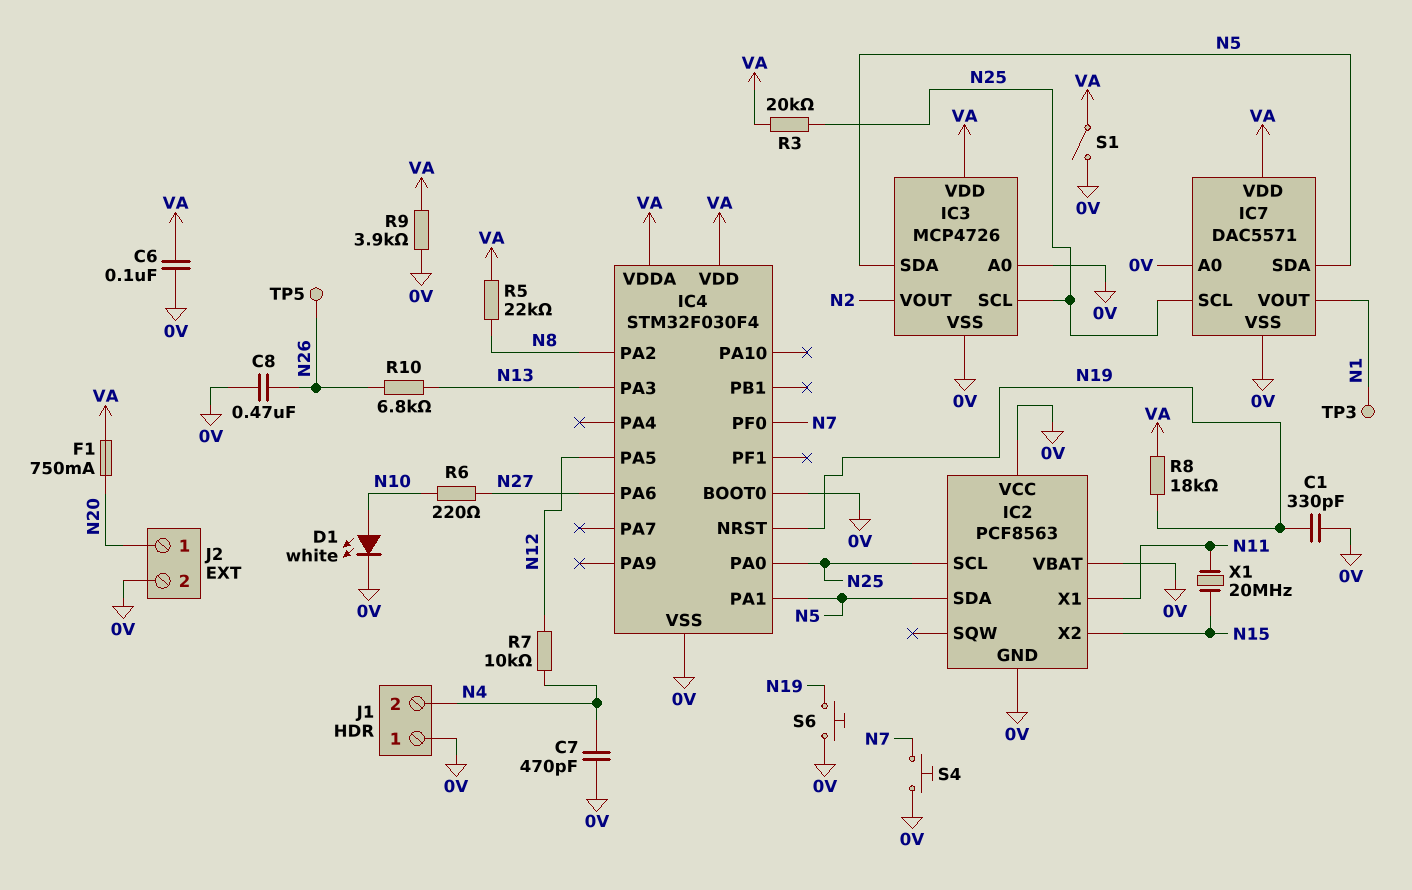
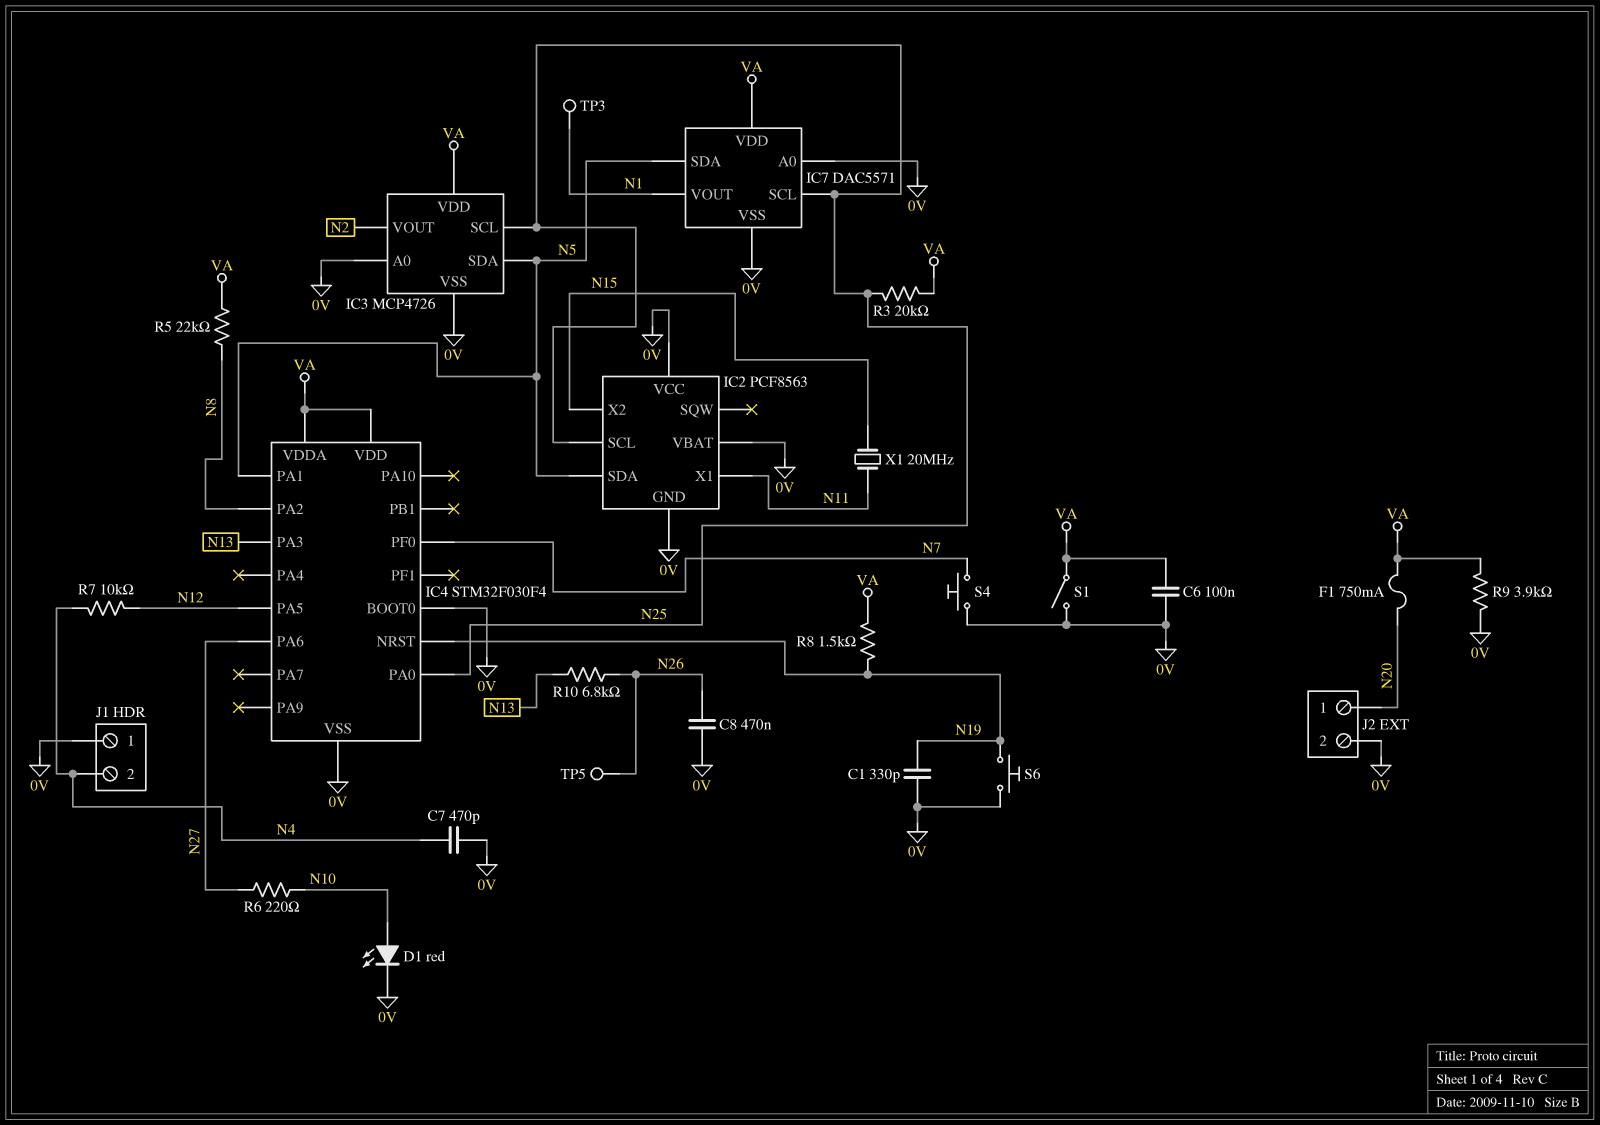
D1: LED white (A N10, K 0V) -> LED red (A N10, K 0V)
R8: 18k (N19, VA) -> 1.5k (N19, VA)

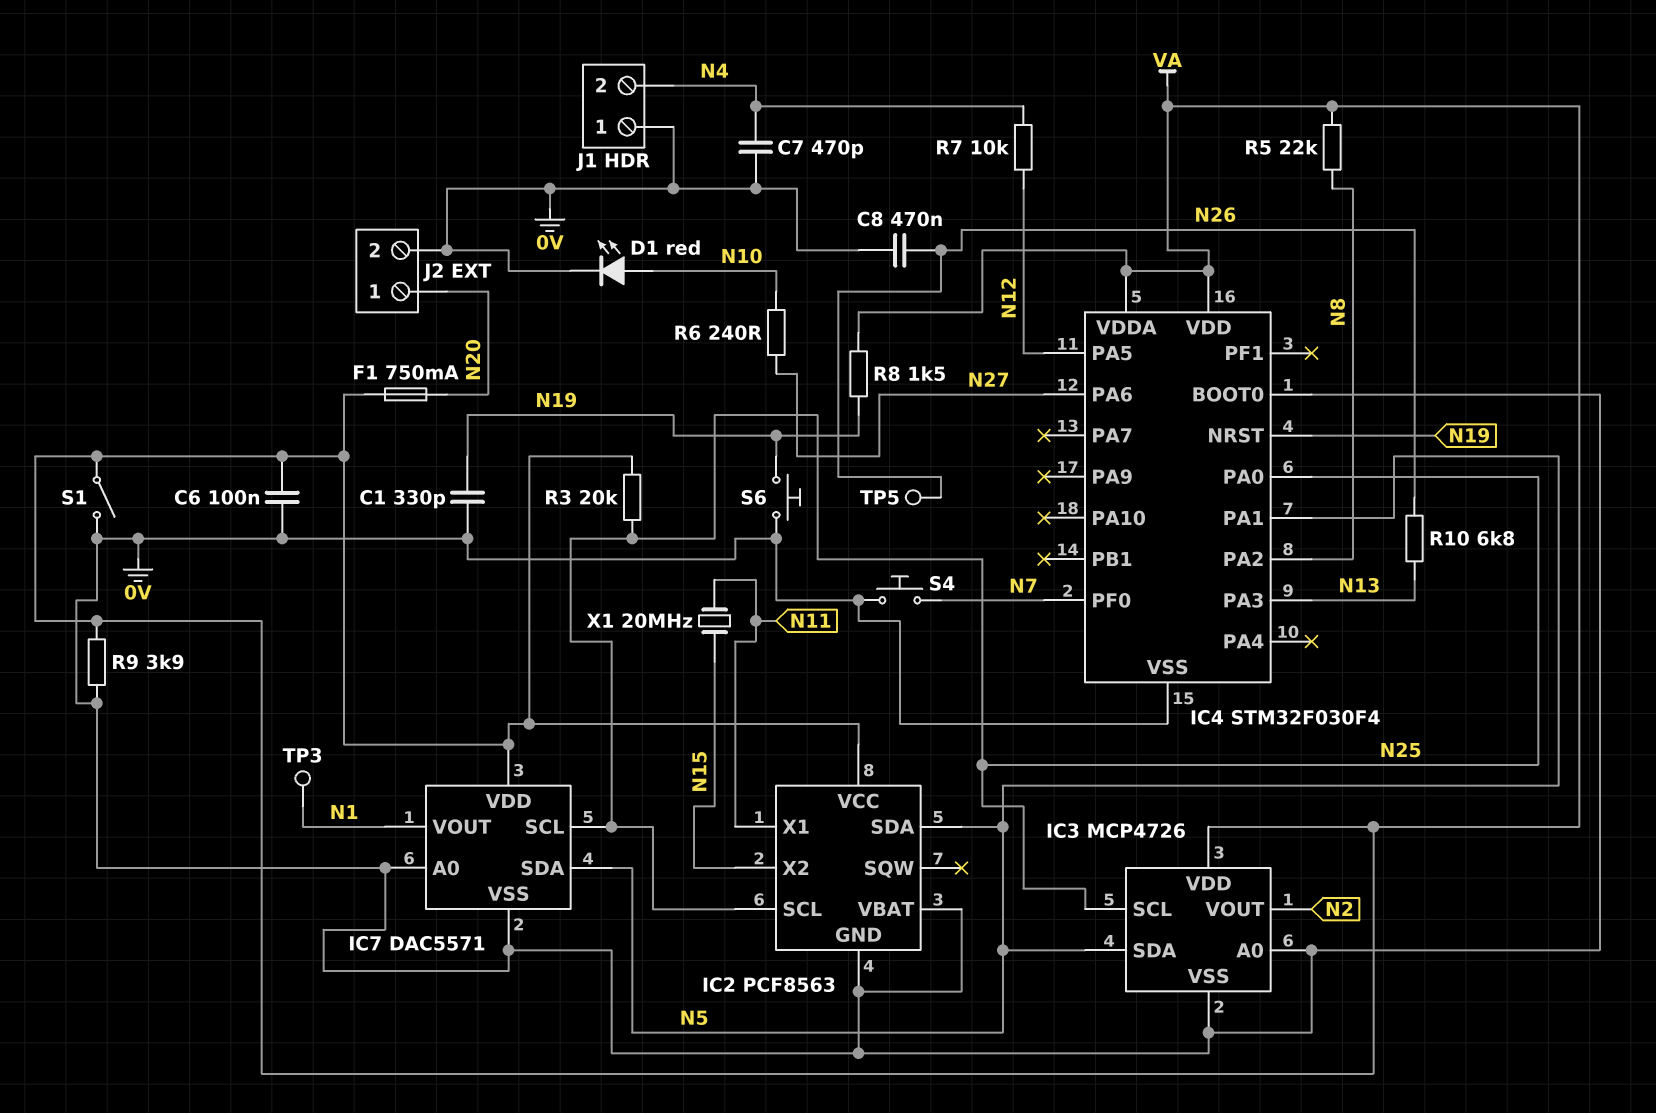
IC2 pin VCC: 0V -> VA
R6: 220 (N10, N27) -> 240 (N10, N27)

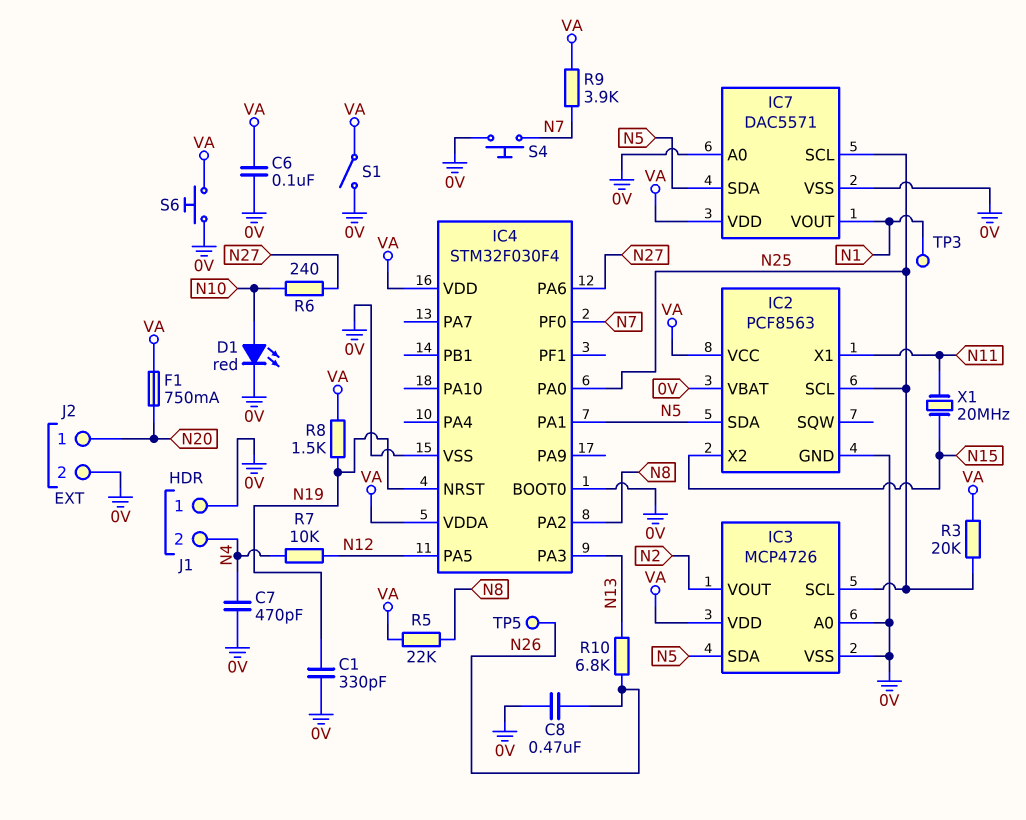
R9: 3.9k (0V, VA) -> 3.9k (N7, VA)
S6: button (0V, N19) -> button (0V, VA)

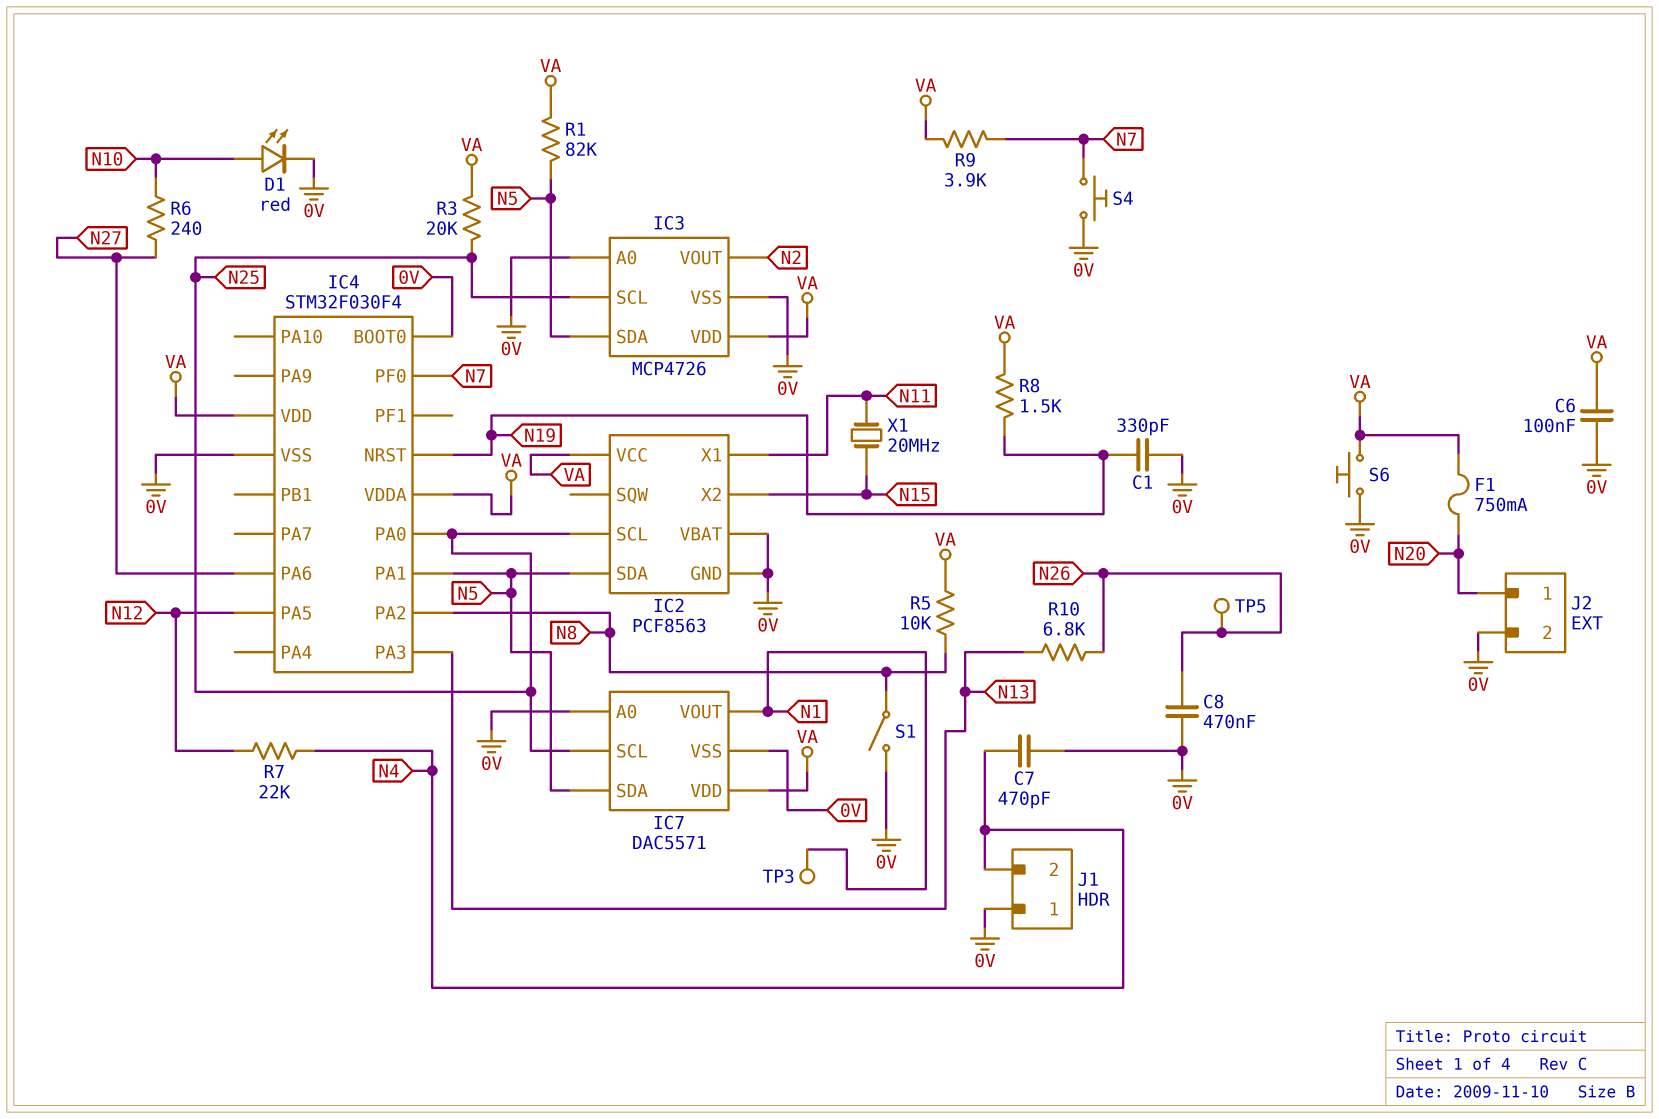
R1: none -> 82k (N5, VA)
R5: 22k (N8, VA) -> 10k (N8, VA)
R7: 10k (N4, N12) -> 22k (N4, N12)
S1: switch (0V, VA) -> switch (0V, N8)

